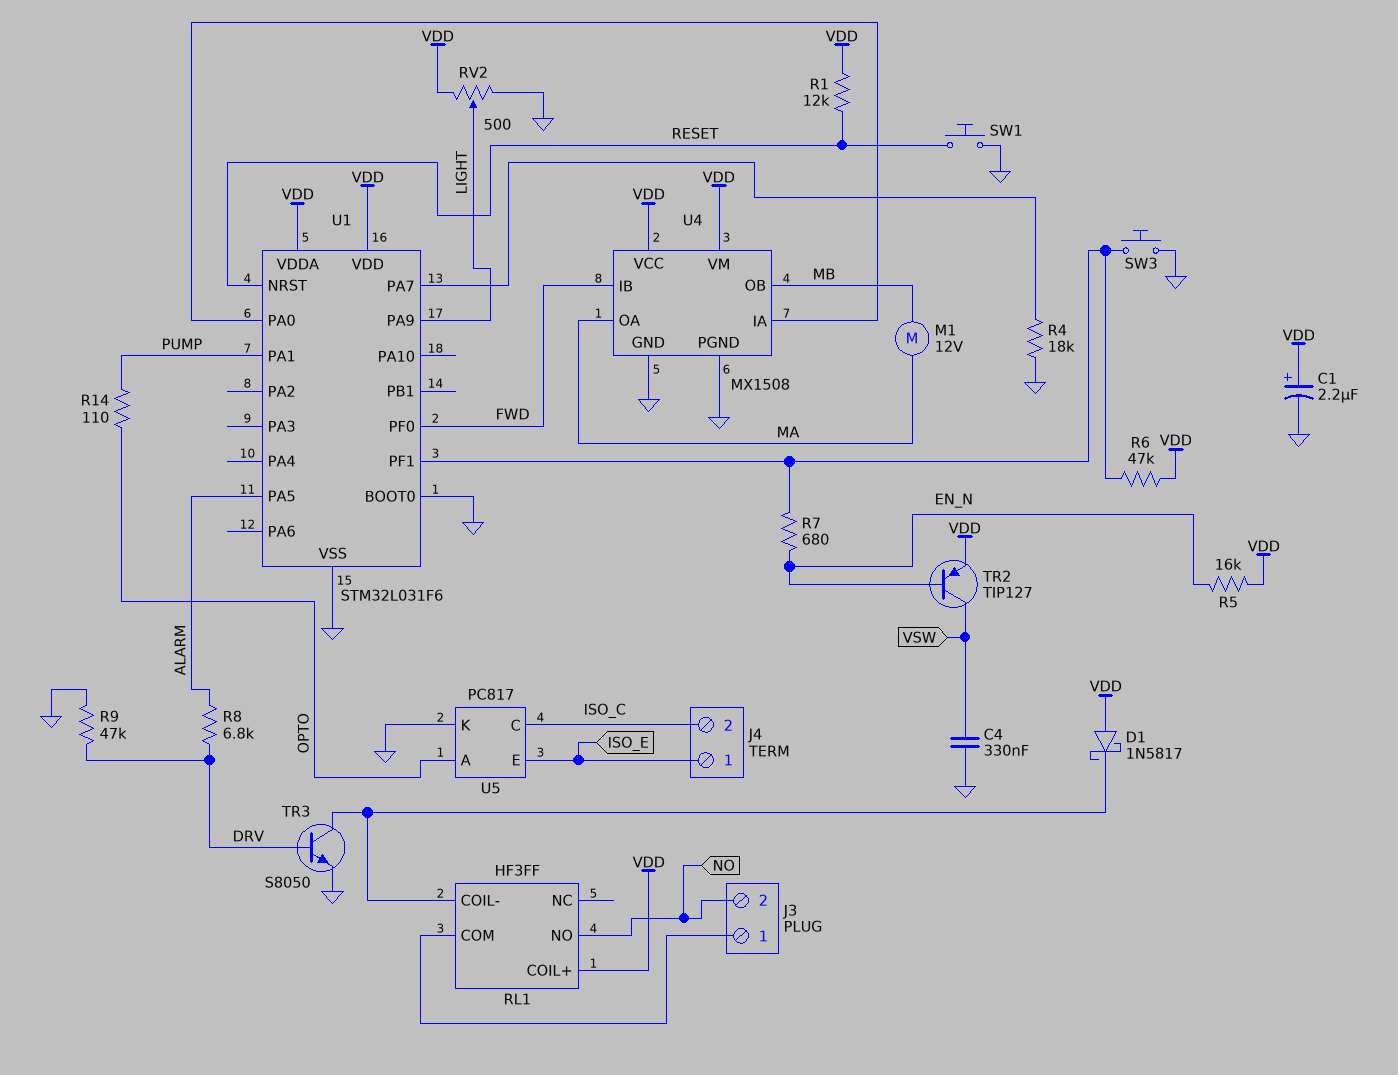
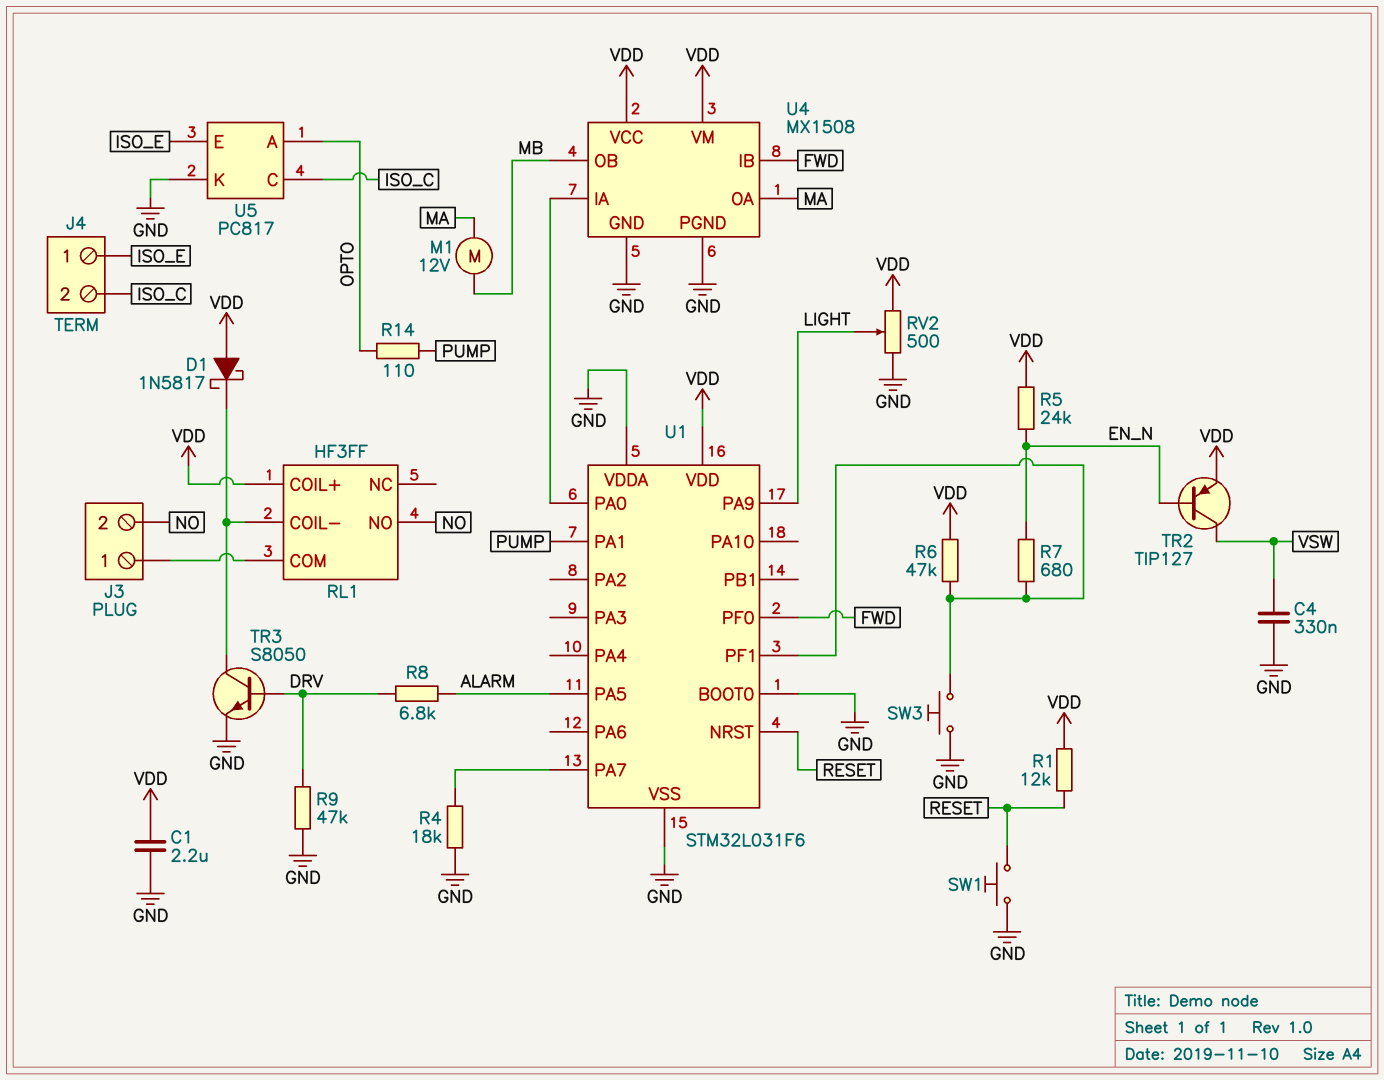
C1: 2.2uF (plus VDD, minus GND) -> 2.2uF (GND, VDD)
R5: 16k (EN_N, VDD) -> 24k (EN_N, VDD)
U1 pin VDDA: VDD -> GND

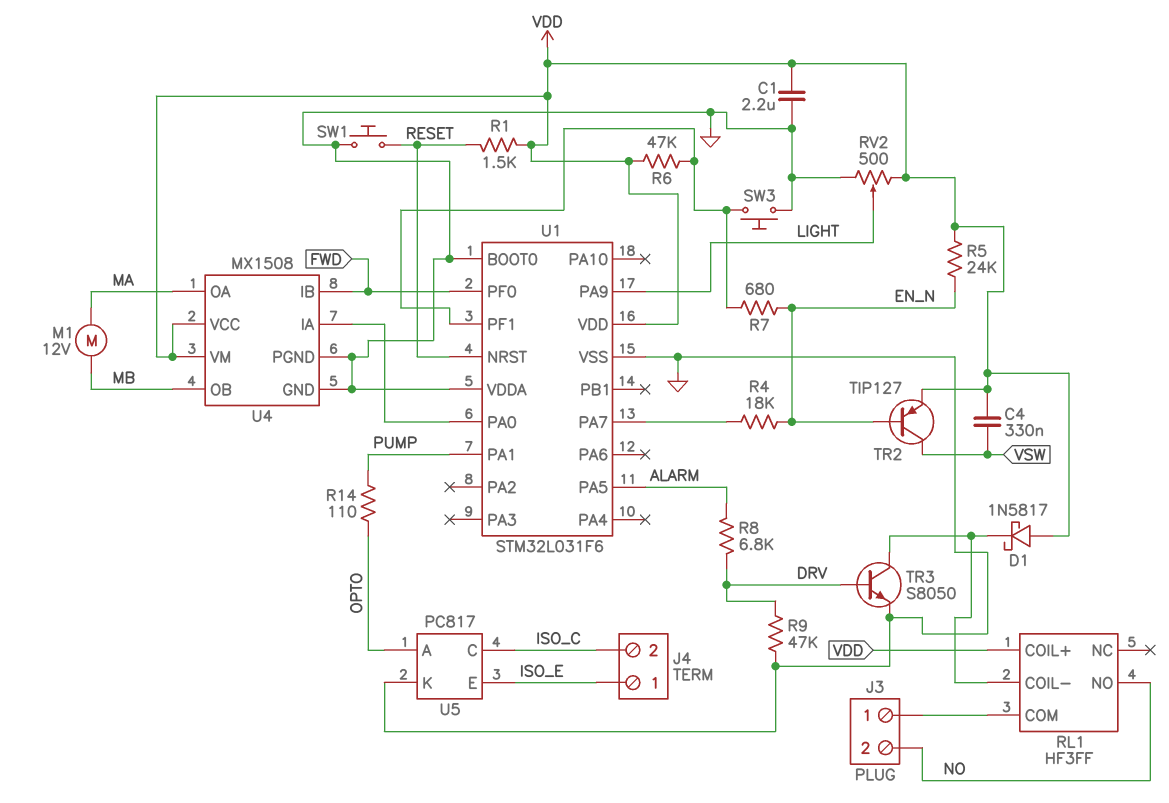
C4: 330nF (GND, VSW) -> 330nF (VDD, VSW)
R1: 12k (RESET, VDD) -> 1.5k (RESET, VDD)
R4: 18k (GND, U1/PA7) -> 18k (EN_N, U1/PA7)

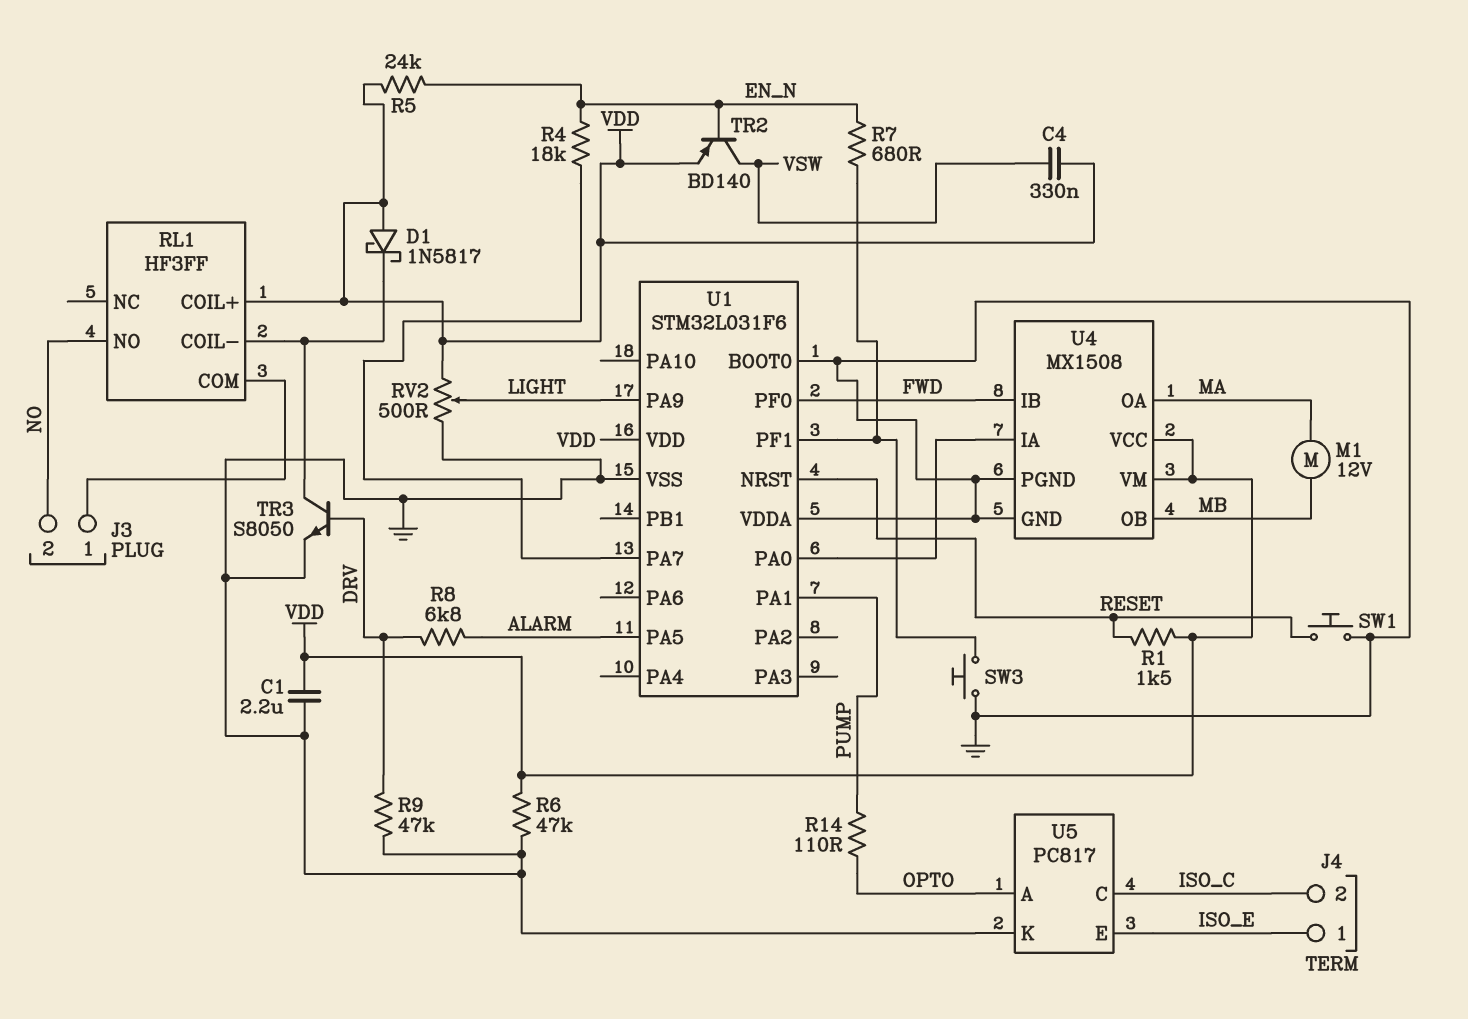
R6: 47k (U1/PF1, VDD) -> 47k (GND, VDD)
TR2: PNP TIP127 (B EN_N, C VSW, E VDD) -> PNP BD140 (B EN_N, C VSW, E VDD)

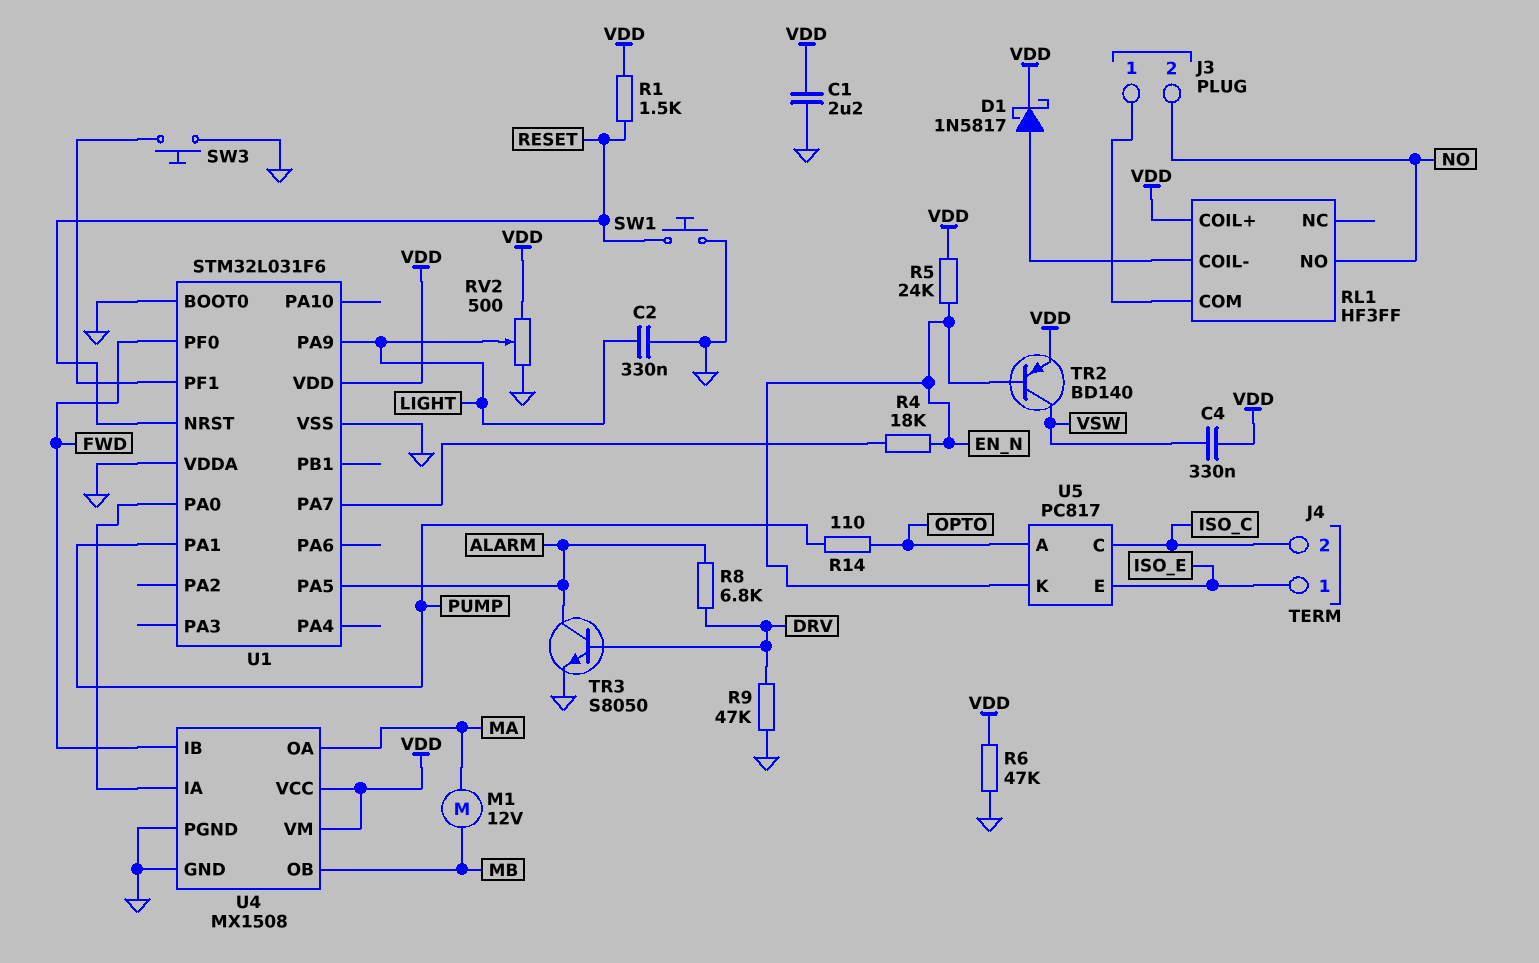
C2: none -> 330nF (GND, LIGHT)
D1: schottky 1N5817 (A VDD, K RL1/COIL-) -> schottky 1N5817 (A RL1/COIL-, K VDD)
R7: 680 (EN_N, U1/PF1) -> none
TR3: NPN S8050 (B DRV, C RL1/COIL-, E GND) -> NPN S8050 (B DRV, C ALARM, E GND)
U5 pin K: GND -> EN_N

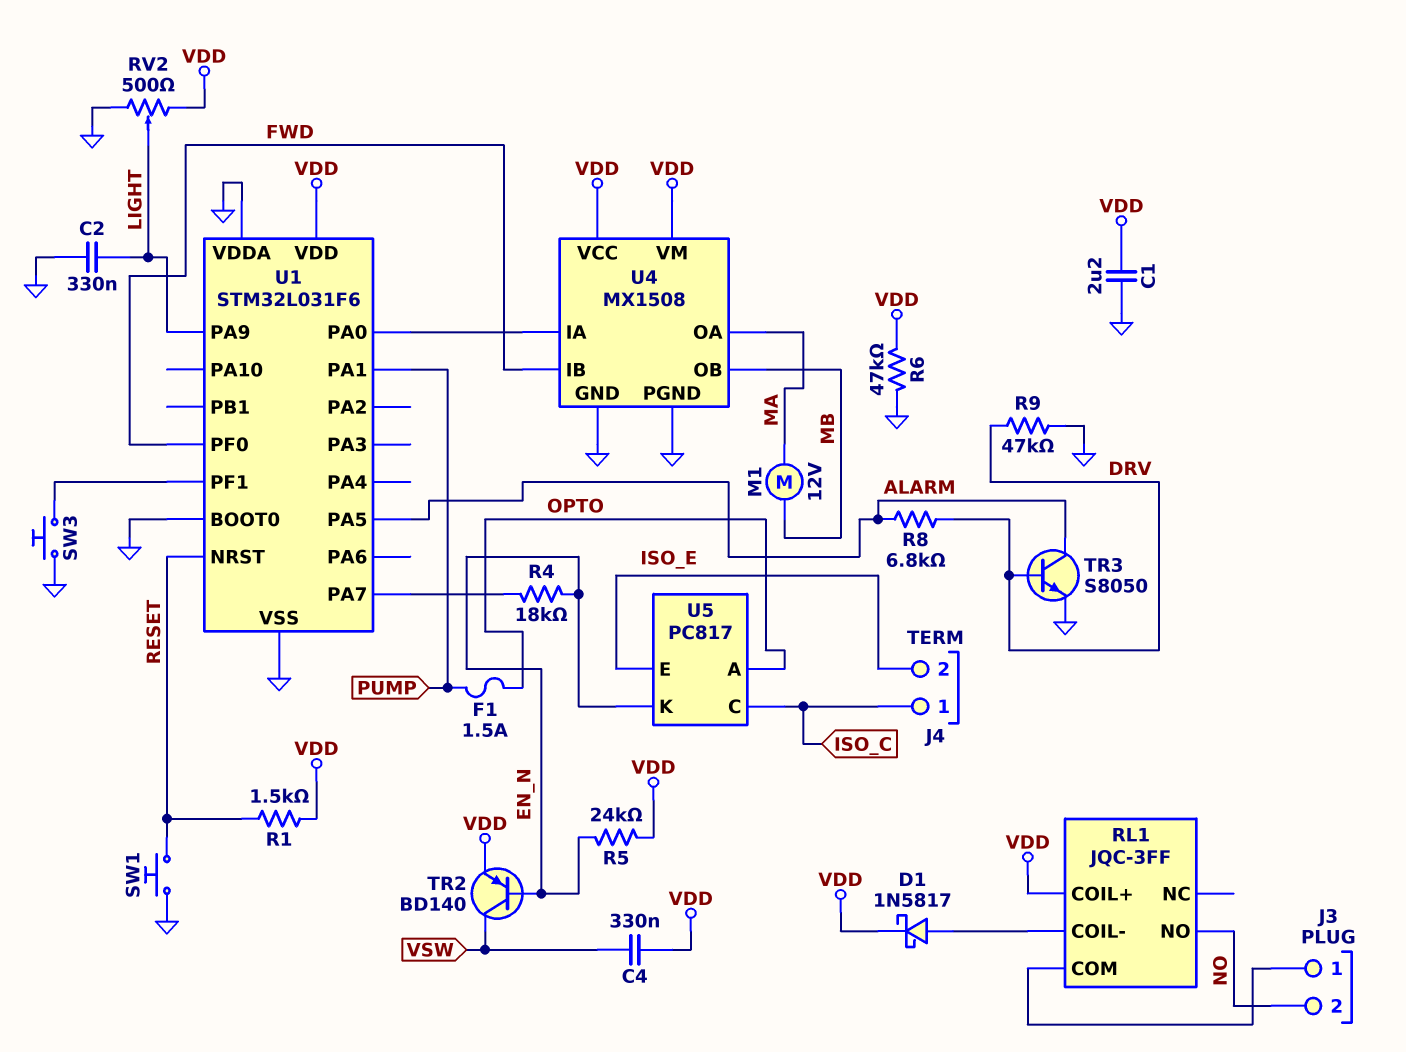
F1: none -> 1.5A (OPTO, PUMP)
J4 pin 1: ISO_E -> ISO_C
J4 pin 2: ISO_C -> ISO_E
R14: 110 (OPTO, PUMP) -> none
RL1: HF3FF -> JQC-3FF

